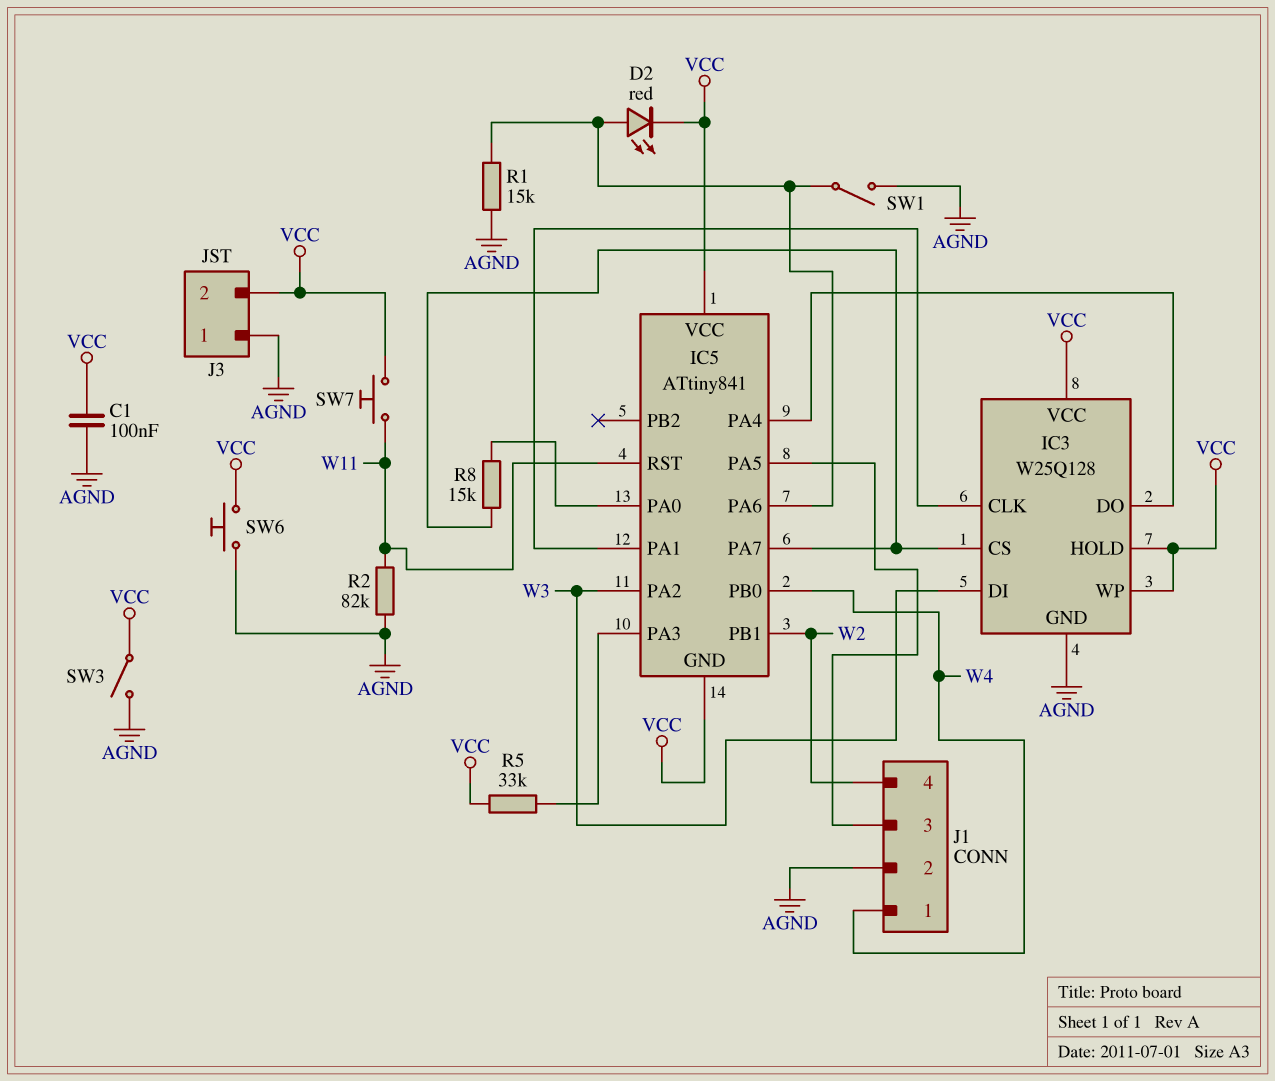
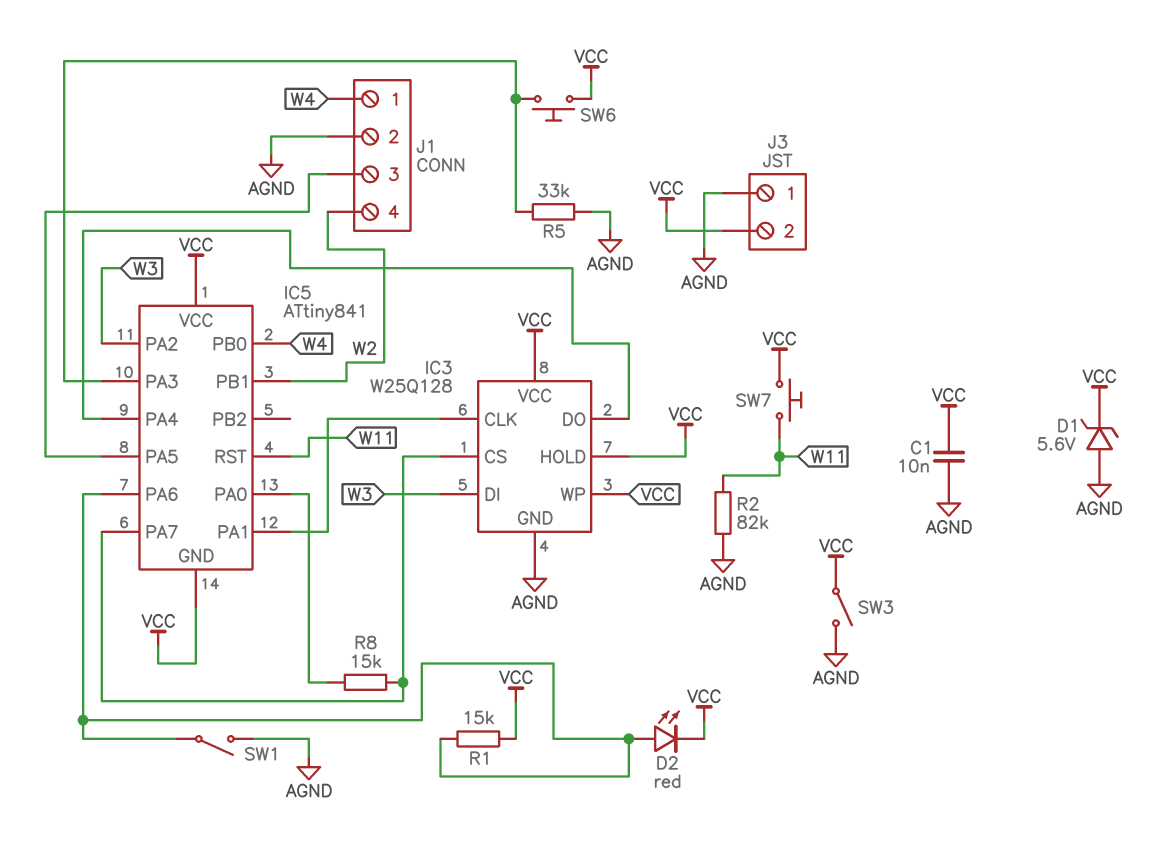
C1: 100nF (AGND, VCC) -> 10nF (AGND, VCC)
D1: none -> zener 5.6V (A AGND, K VCC)
R1: 15k (AGND, IC5/PA6) -> 15k (IC5/PA6, VCC)
R5: 33k (IC5/PA3, VCC) -> 33k (AGND, IC5/PA3)
SW6: button (AGND, VCC) -> button (IC5/PA3, VCC)

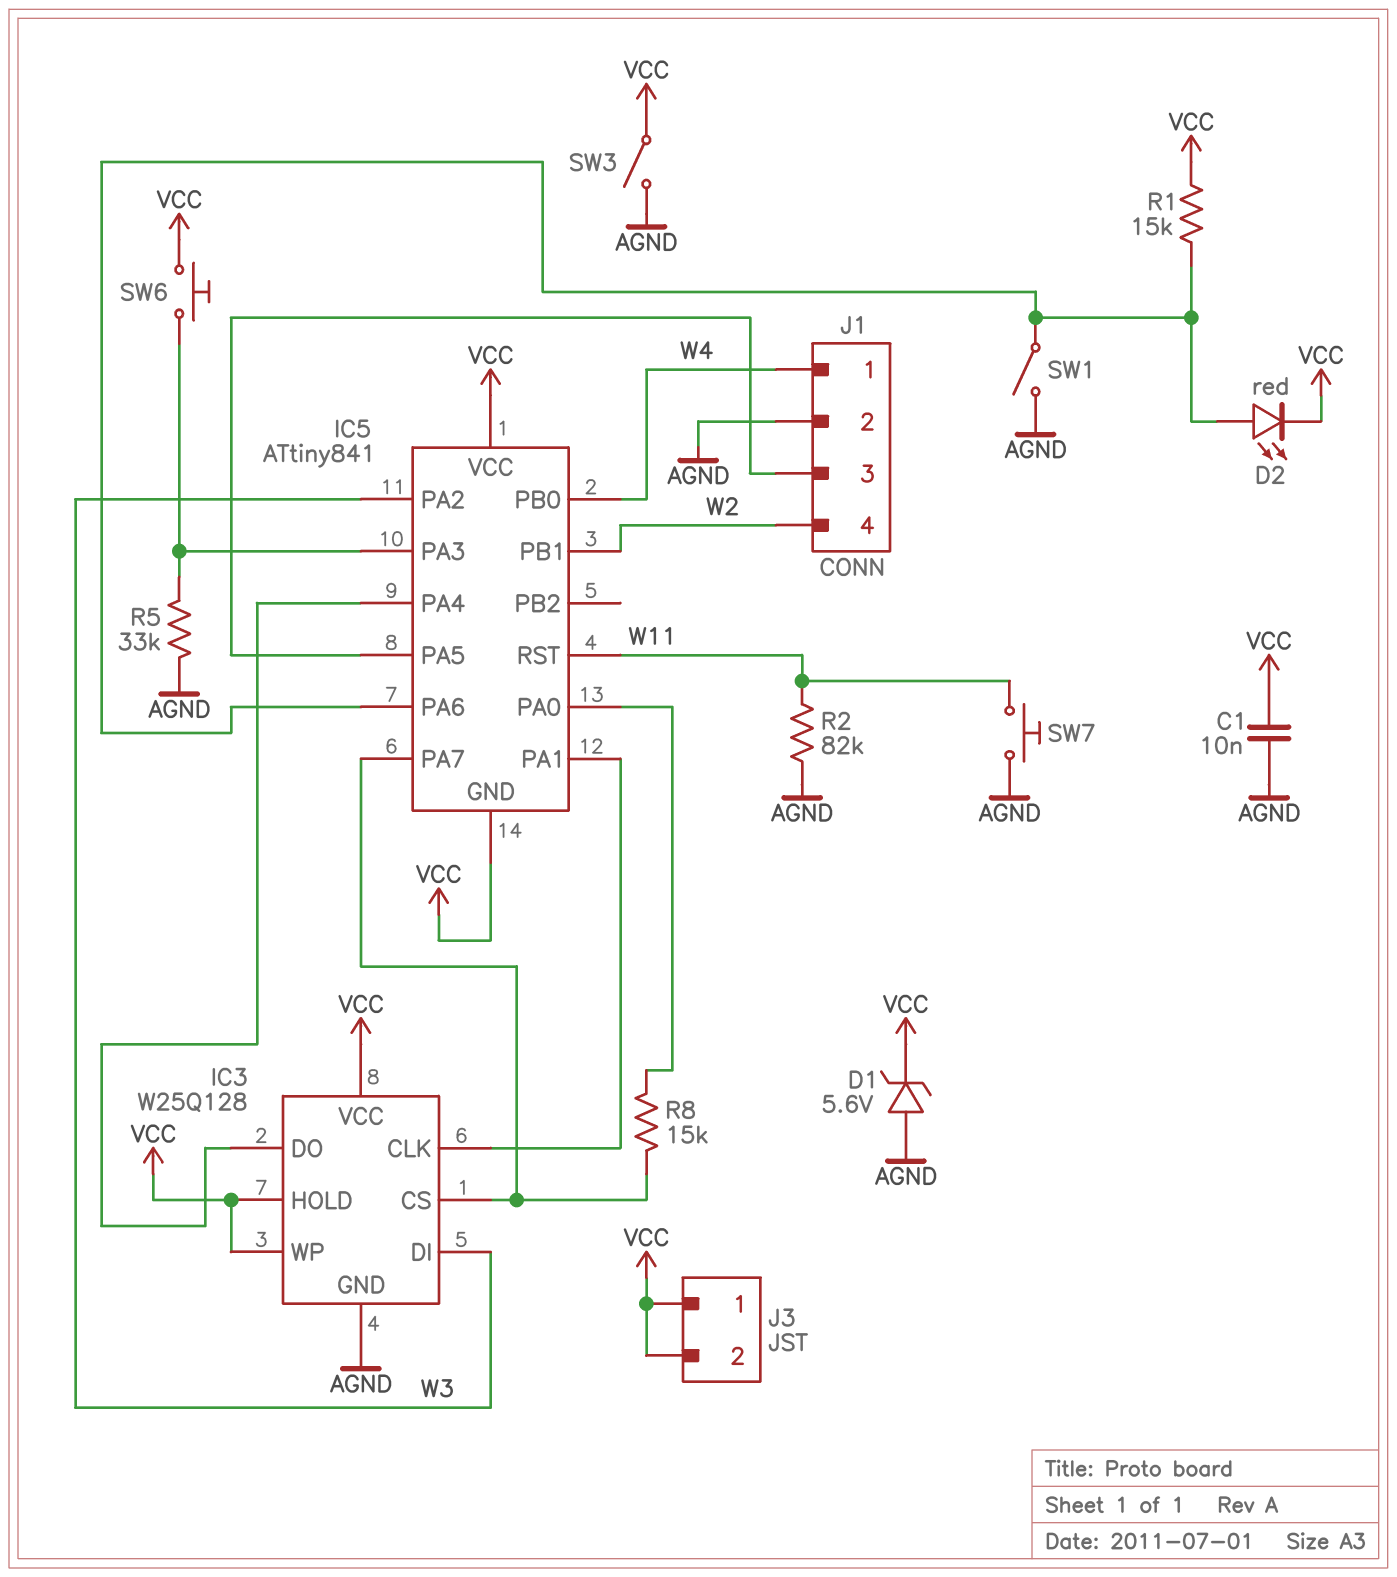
J3 pin 1: AGND -> VCC
SW7: button (VCC, W11) -> button (AGND, W11)

